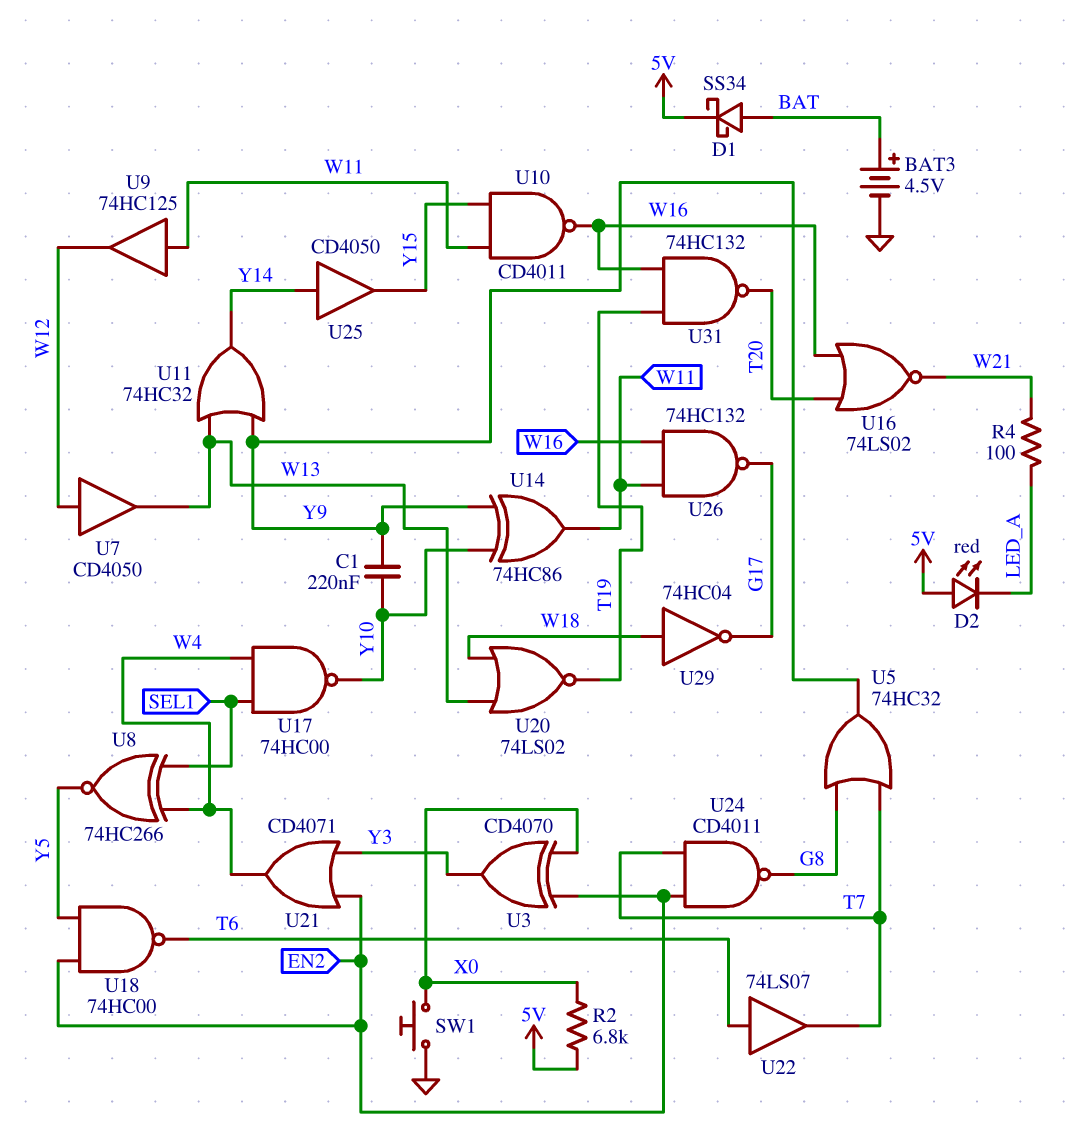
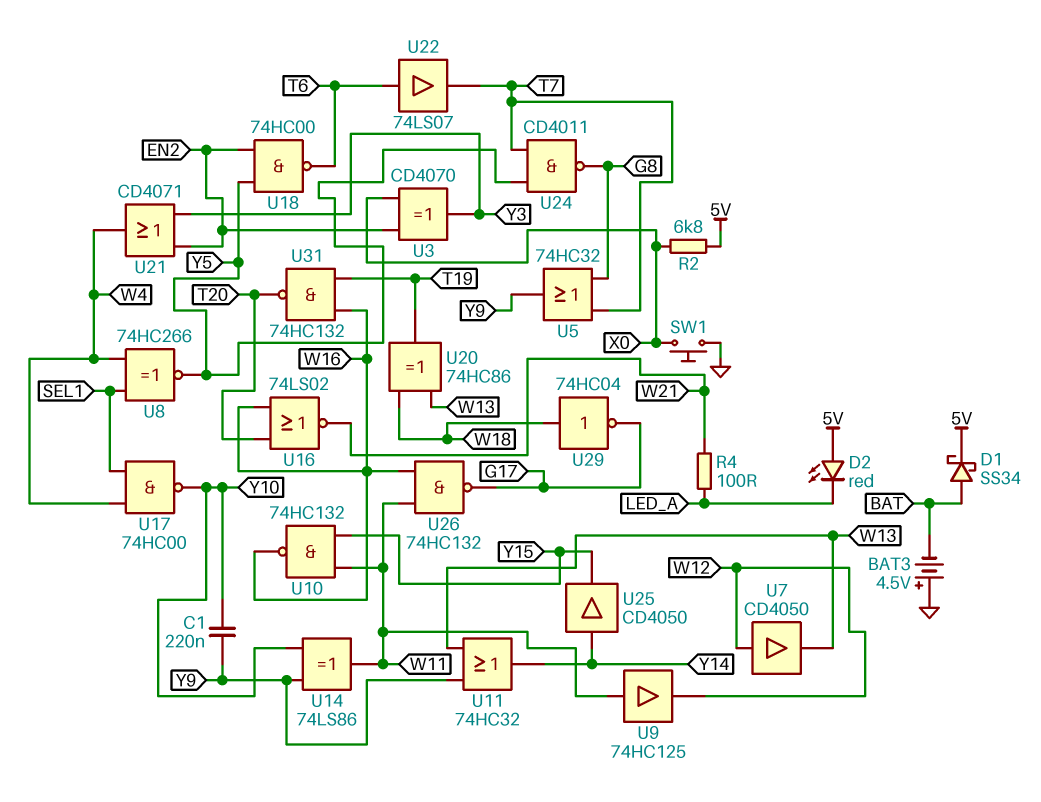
BAT3: 4.5V (plus BAT, minus GND) -> 4.5V (plus GND, minus BAT)
U10: NAND CD4011 (in W11, in Y15, out W16) -> NAND 74HC132 (in W11, in Y15, out W16)
U14: XOR 74HC86 (in Y9, in Y10, out W11) -> XOR 74LS86 (in Y9, in Y10, out W11)
U20: NOR 74LS02 (in W13, in W18, out T19) -> XOR 74HC86 (in W13, in W18, out T19)
U24: NAND CD4011 (in EN2, in T7, out G8) -> NAND CD4011 (in T7, in Y5, out G8)

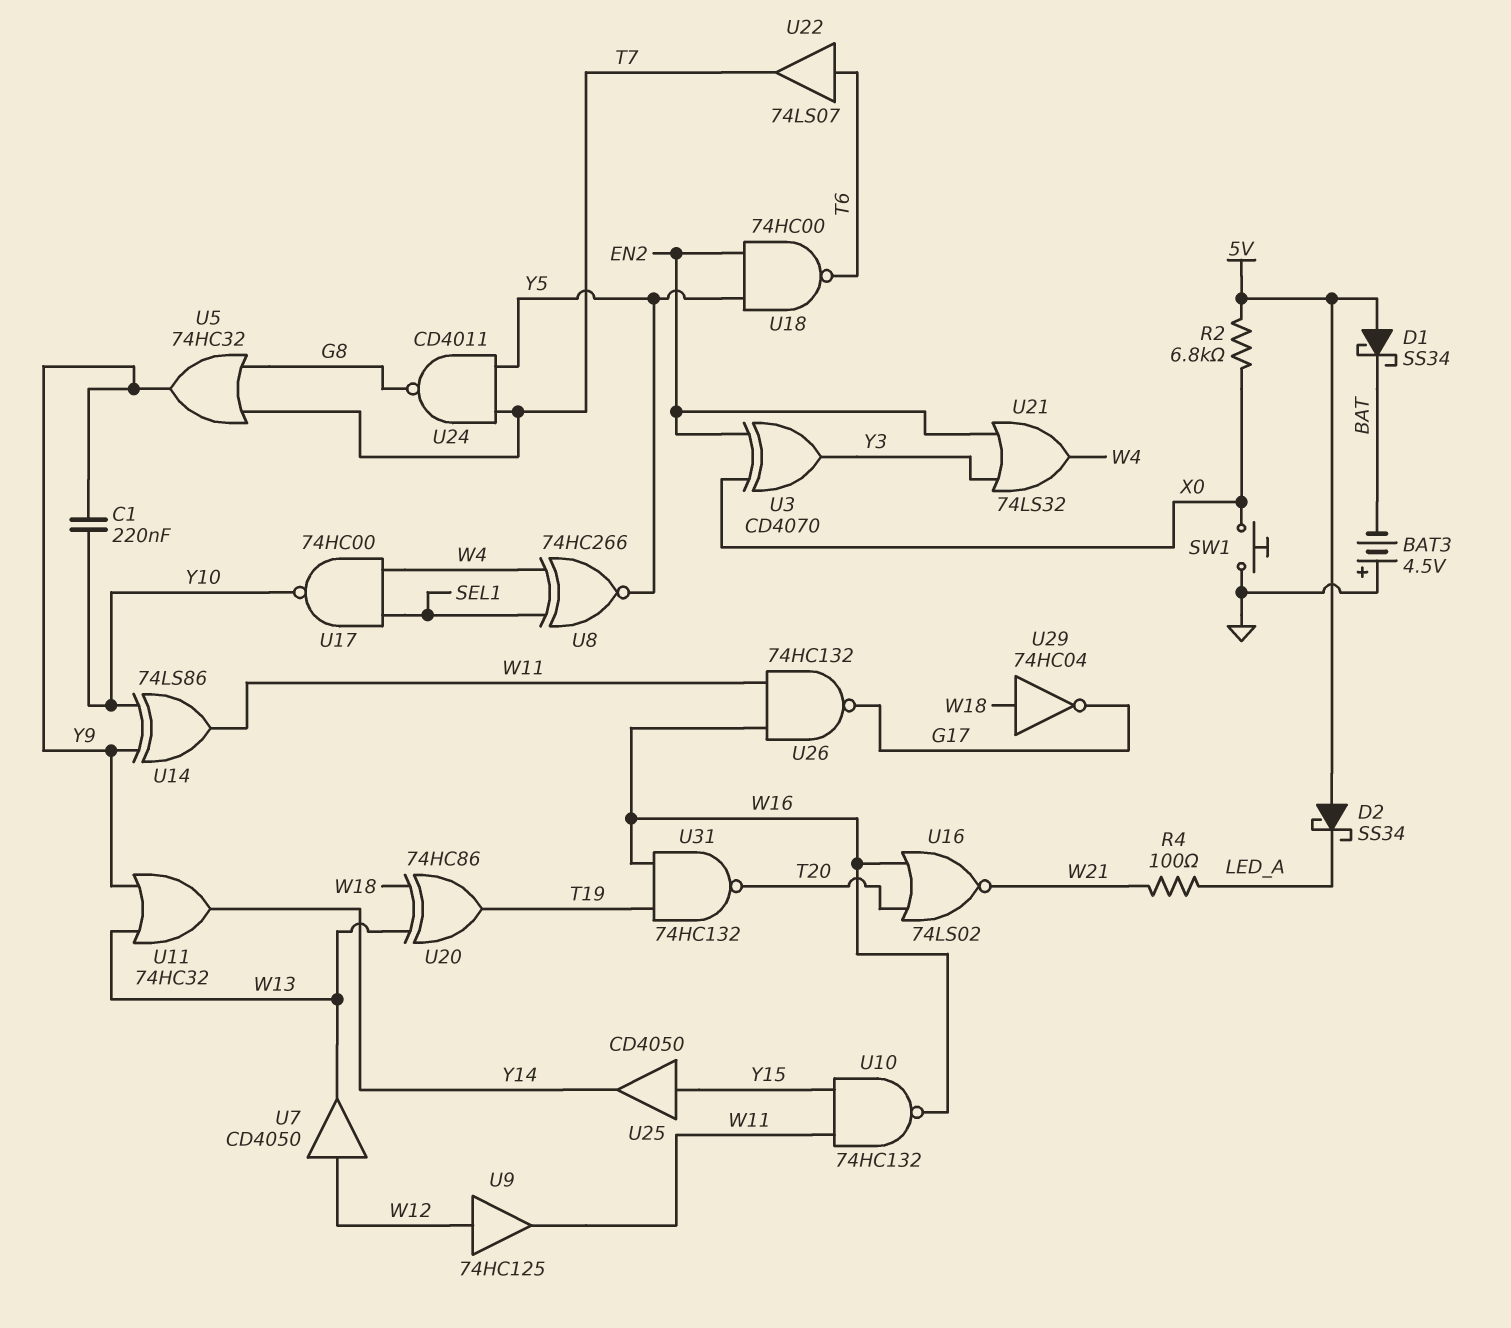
D1: schottky SS34 (A BAT, K 5V) -> schottky SS34 (A 5V, K BAT)
D2: LED red (A 5V, K LED_A) -> schottky SS34 (A 5V, K LED_A)
U9: buffer 74HC125 (in W11, out W12) -> buffer 74HC125 (in W12, out W11)
U21: OR CD4071 (in EN2, in Y3, out W4) -> OR 74LS32 (in EN2, in Y3, out W4)
U25: buffer CD4050 (in Y14, out Y15) -> buffer CD4050 (in Y15, out Y14)

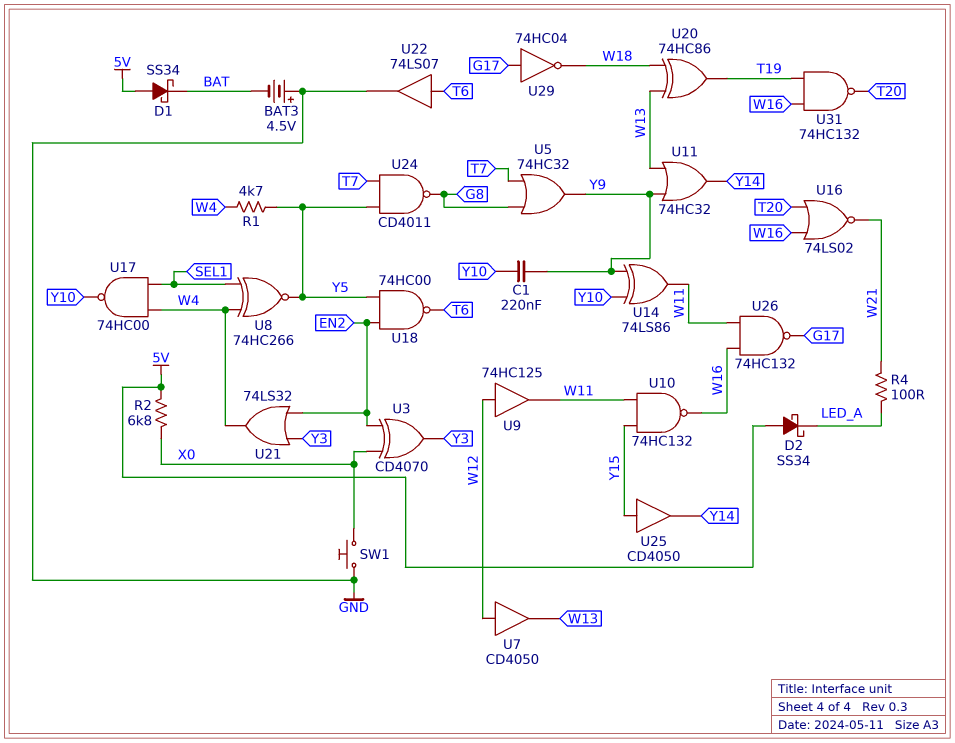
R1: none -> 4.7k (W4, Y5)
U22: buffer 74LS07 (in T6, out T7) -> buffer 74LS07 (in T6, out GND)
U29: NOT 74HC04 (in W18, out G17) -> NOT 74HC04 (in G17, out W18)

